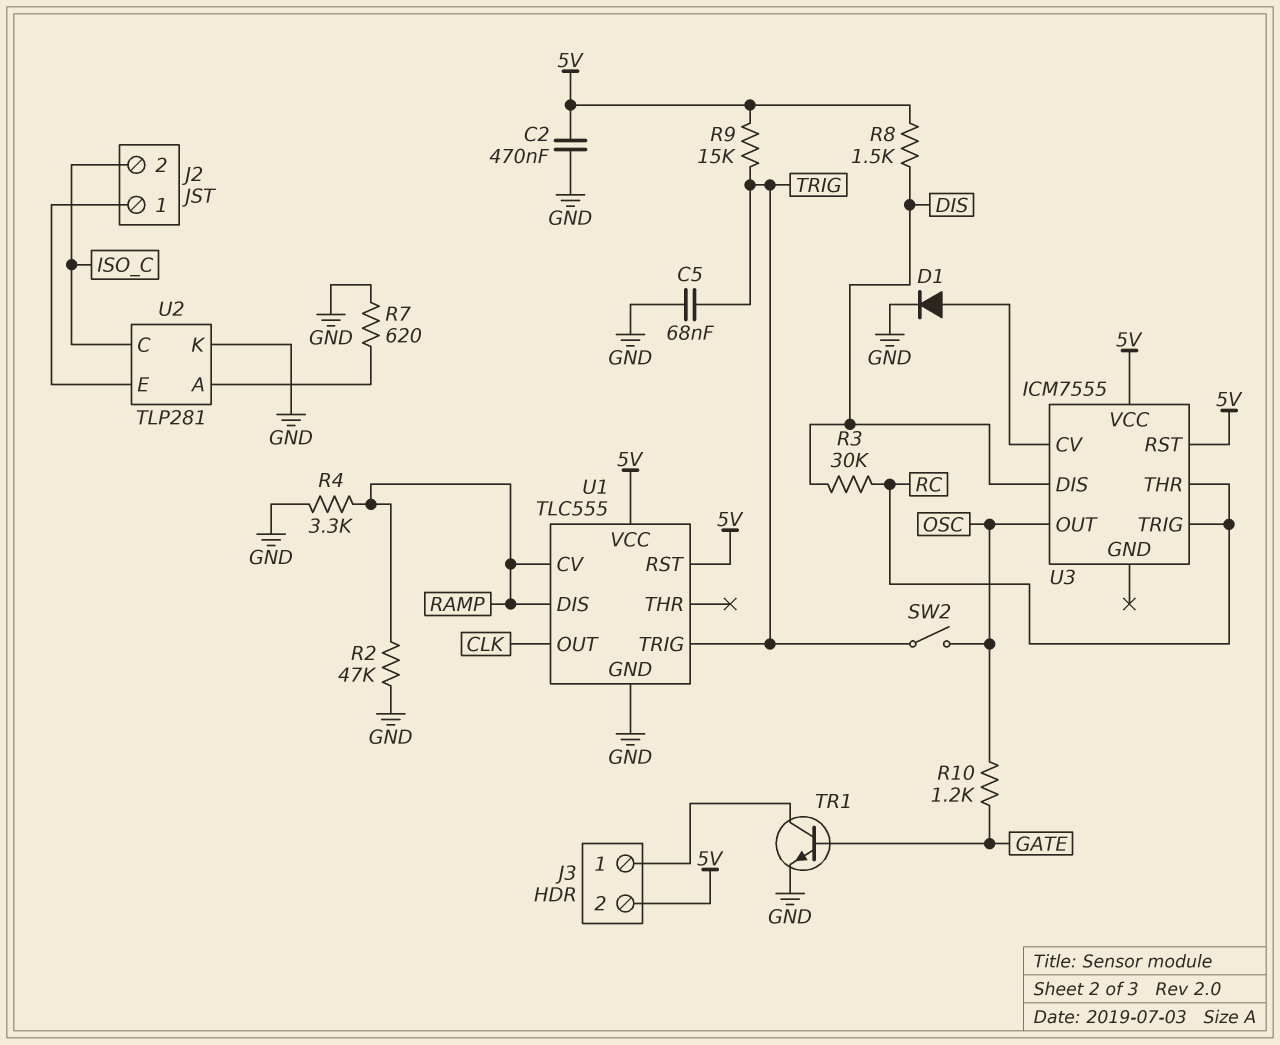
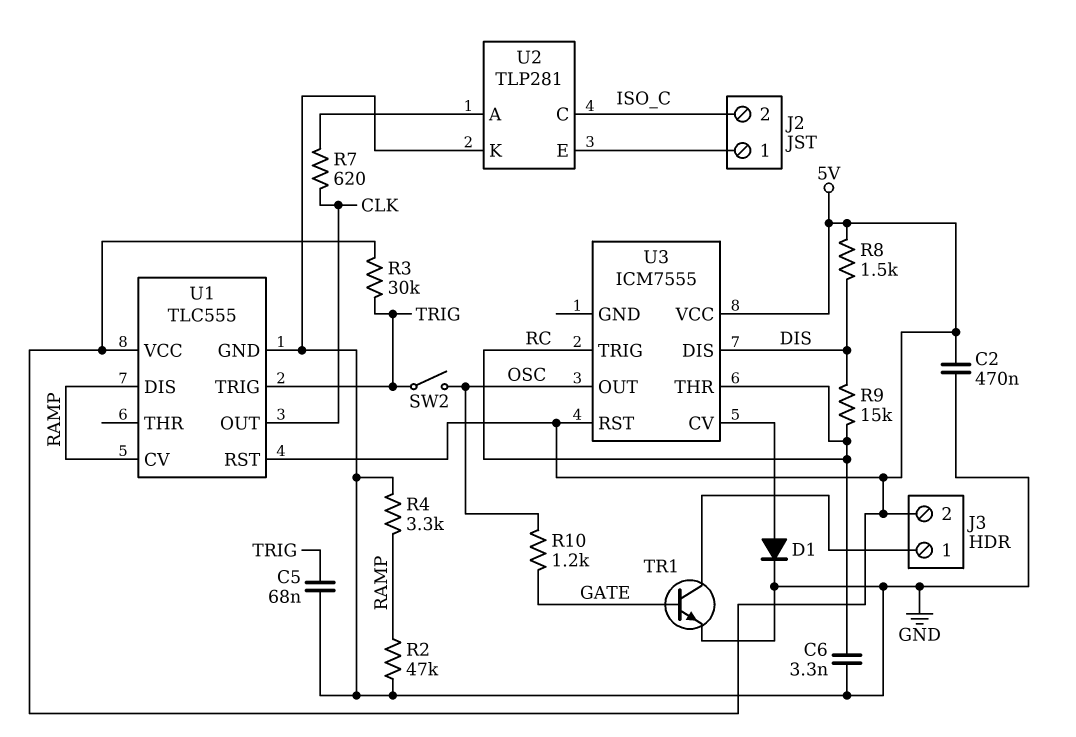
C6: none -> 3.3nF (GND, RC)
R3: 30k (DIS, RC) -> 30k (5V, TRIG)
R7: 620 (GND, U2/A) -> 620 (CLK, U2/A)
R9: 15k (5V, TRIG) -> 15k (DIS, RC)

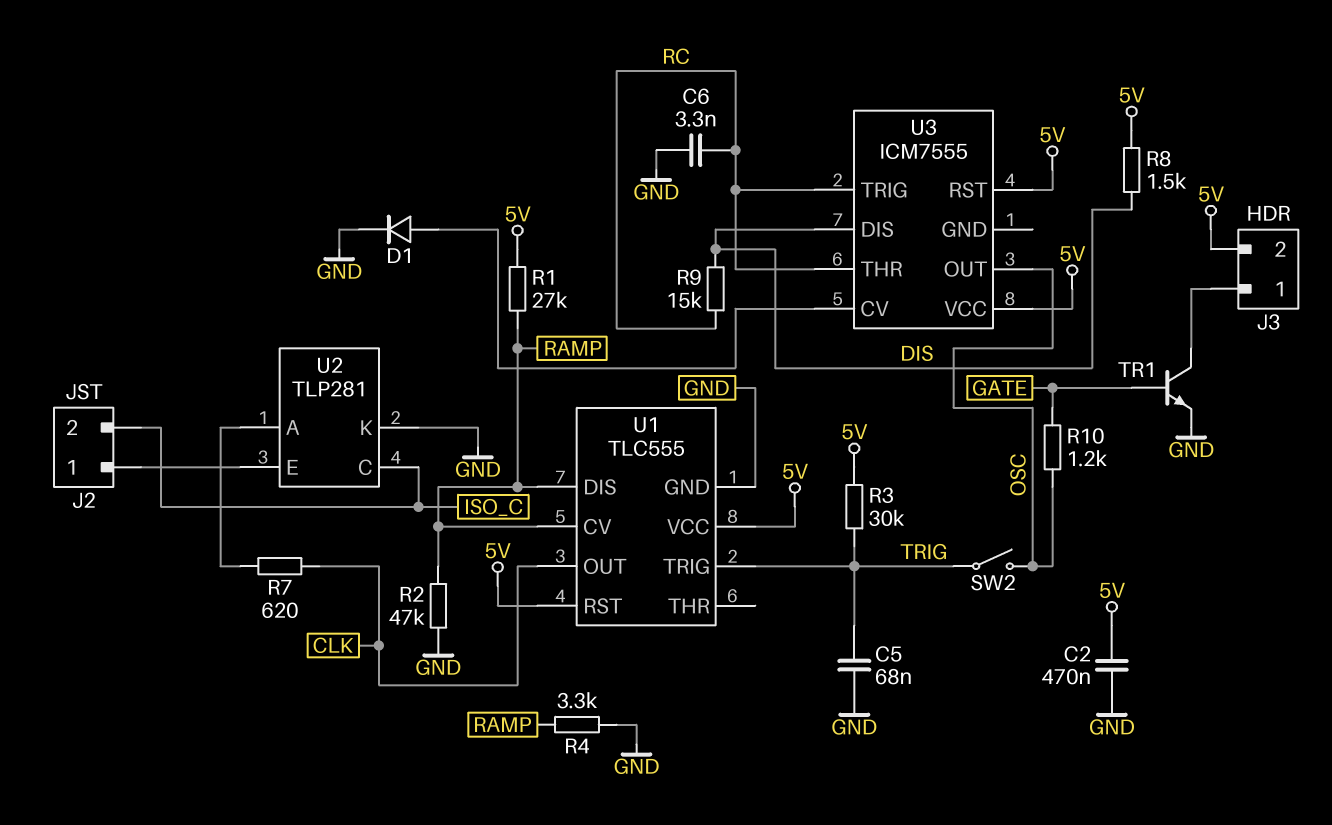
R1: none -> 27k (5V, RAMP)

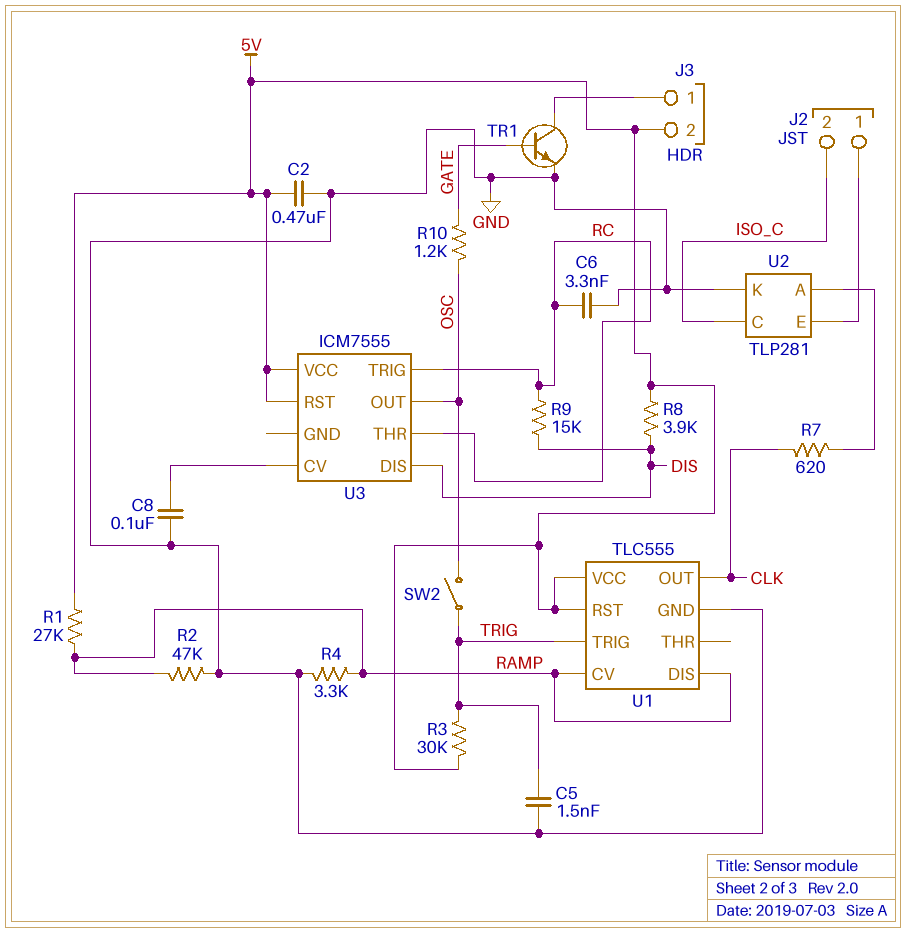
C5: 68nF (GND, TRIG) -> 1.5nF (GND, TRIG)
C8: none -> 100nF (GND, U3/CV)
D1: diode (A U3/CV, K GND) -> none
R8: 1.5k (5V, DIS) -> 3.9k (5V, DIS)

